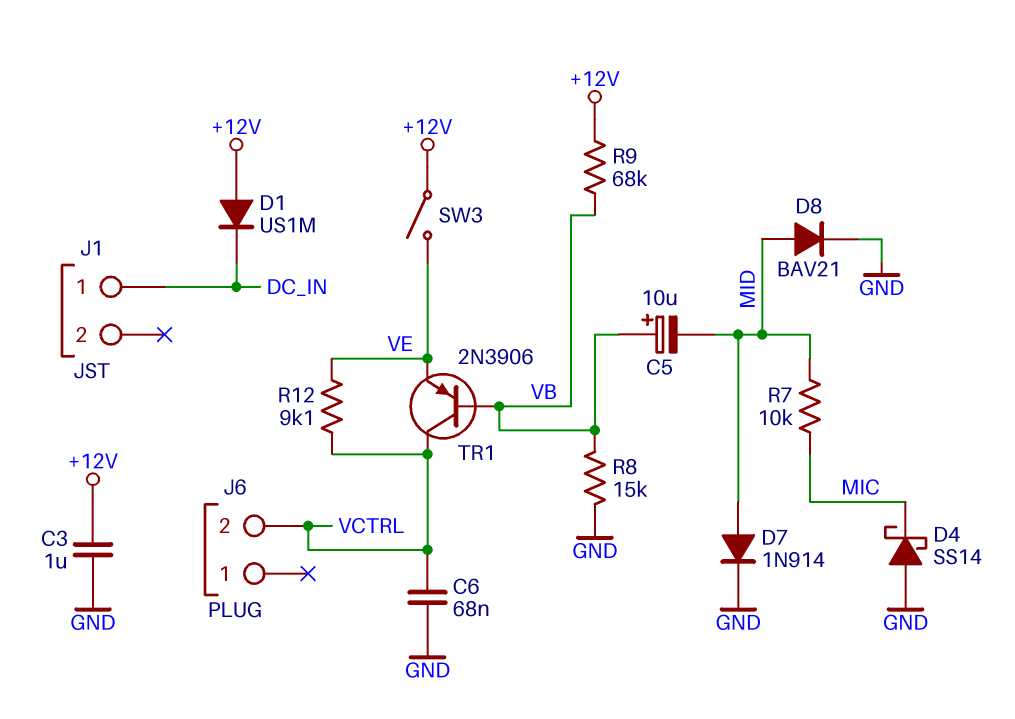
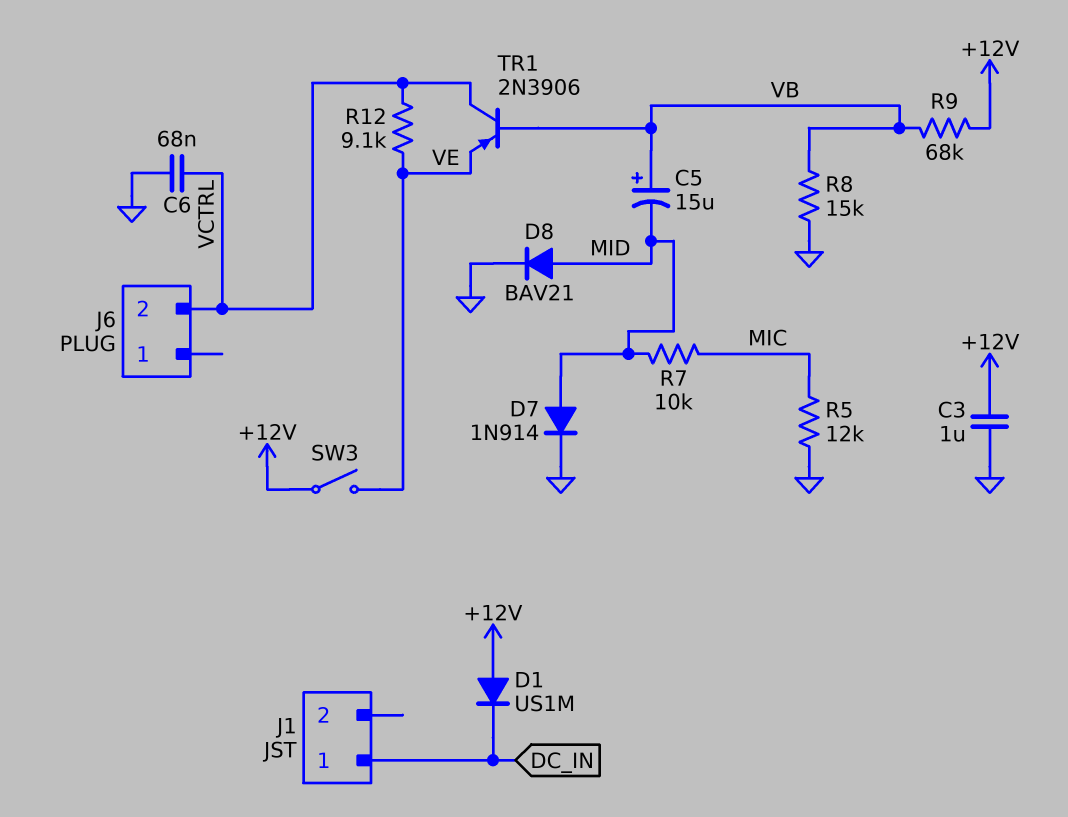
C5: 10uF (plus VB, minus MID) -> 15uF (plus VB, minus MID)
D4: schottky SS14 (A GND, K MIC) -> none
R5: none -> 12k (GND, MIC)

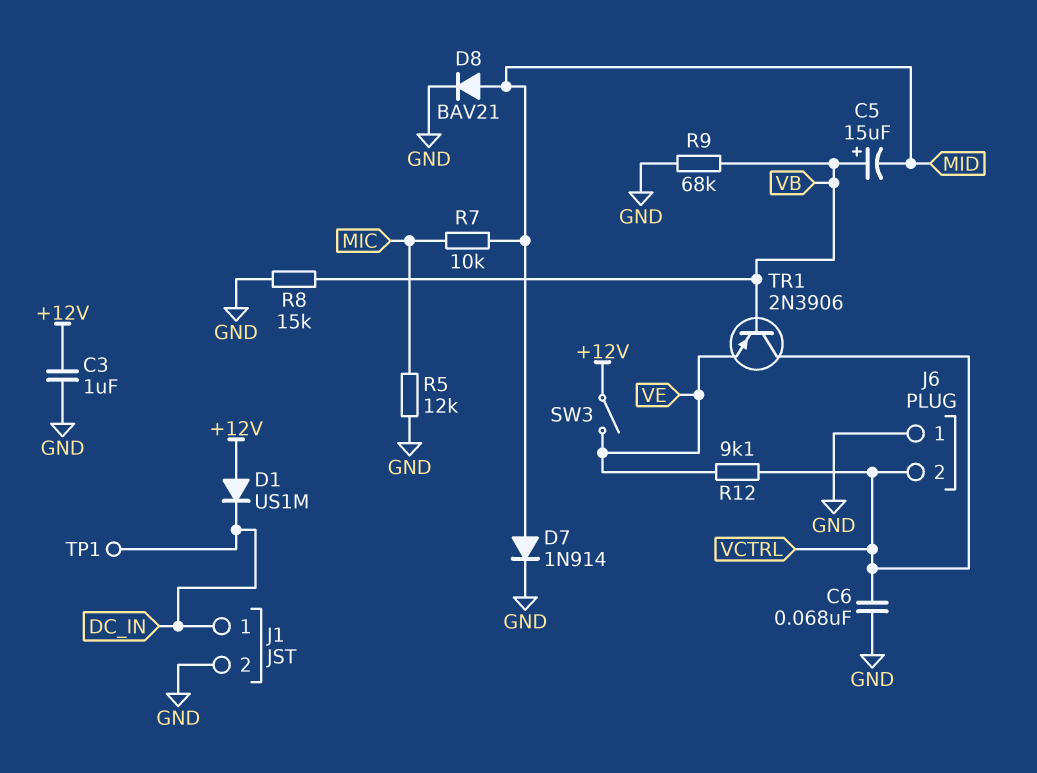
J1 pin 2: none -> GND
J6 pin 1: none -> GND
R9: 68k (+12V, VB) -> 68k (GND, VB)
TP1: none -> test point (DC_IN)

